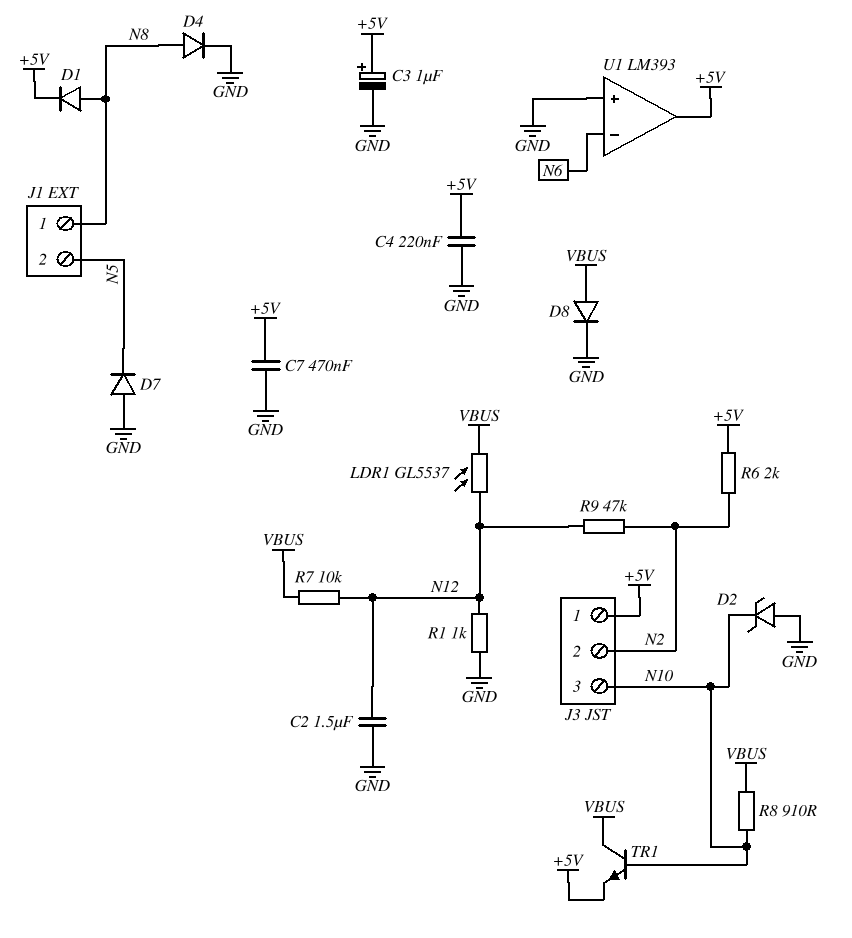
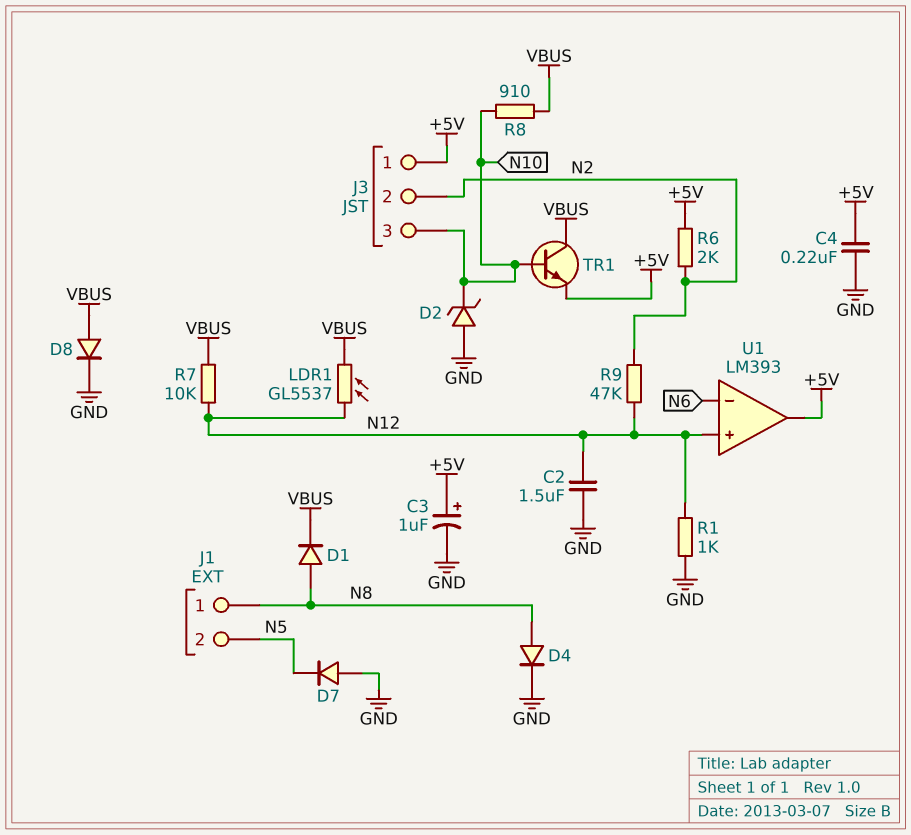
C7: 470nF (+5V, GND) -> none
D1: diode (A N8, K +5V) -> diode (A N8, K VBUS)
U1 pin in+: GND -> N12

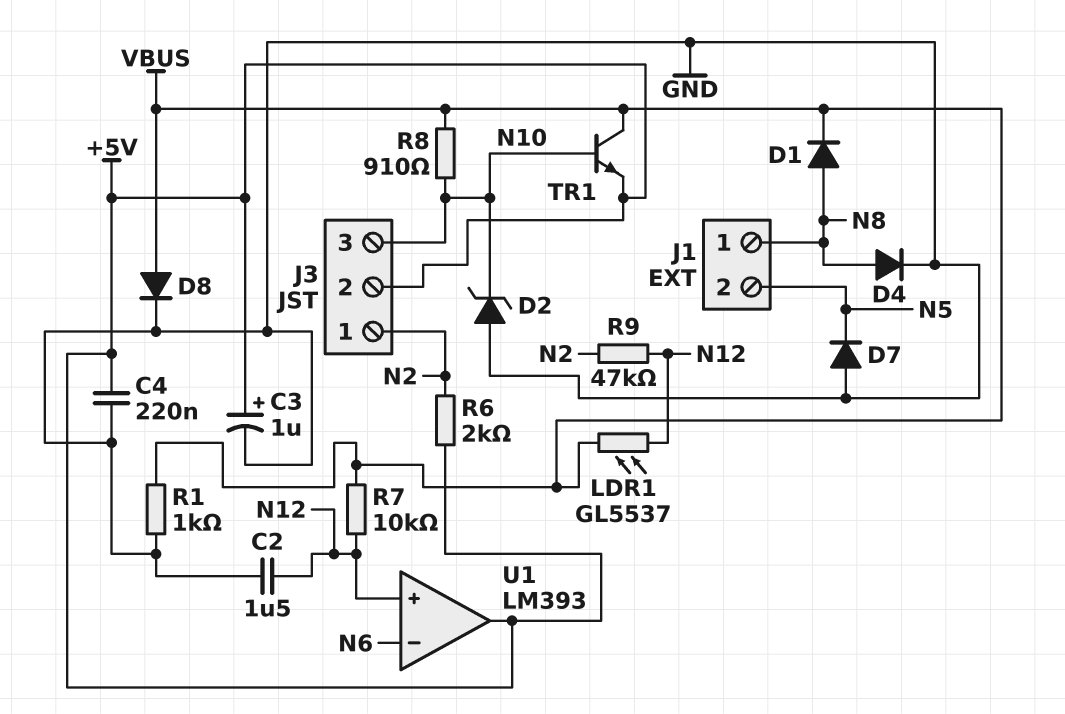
J3 pin 1: +5V -> N2
J3 pin 2: N2 -> +5V
R1: 1k (GND, N12) -> 1k (GND, VBUS)

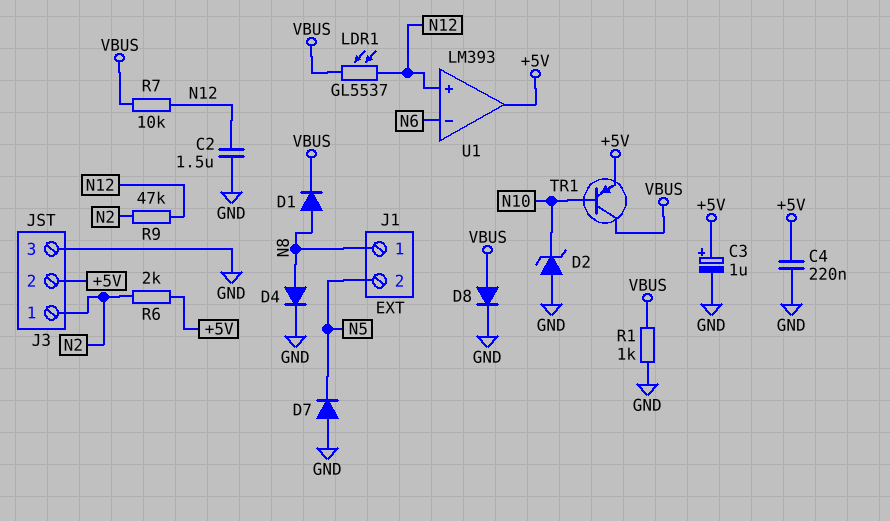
J3 pin 3: N10 -> GND
R8: 910 (N10, VBUS) -> none
TR1: NPN (B N10, C VBUS, E +5V) -> PNP (B N10, C VBUS, E +5V)

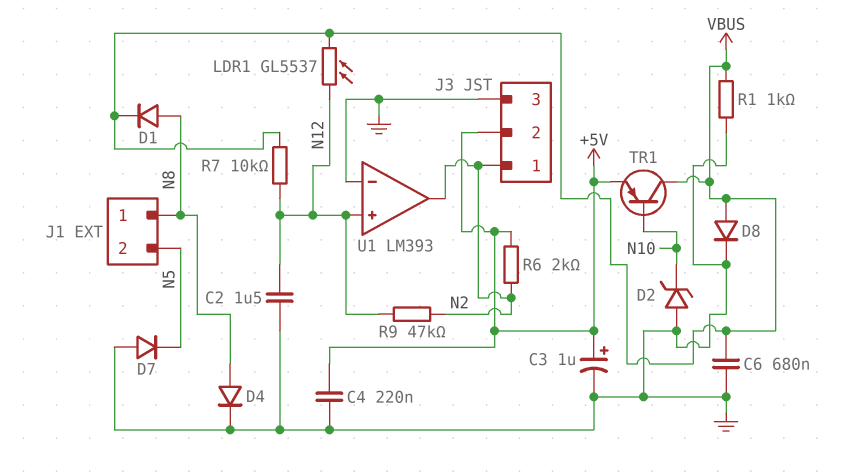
C6: none -> 680nF (GND, VBUS)
U1 pin in-: N6 -> GND
U1 pin out: +5V -> N2

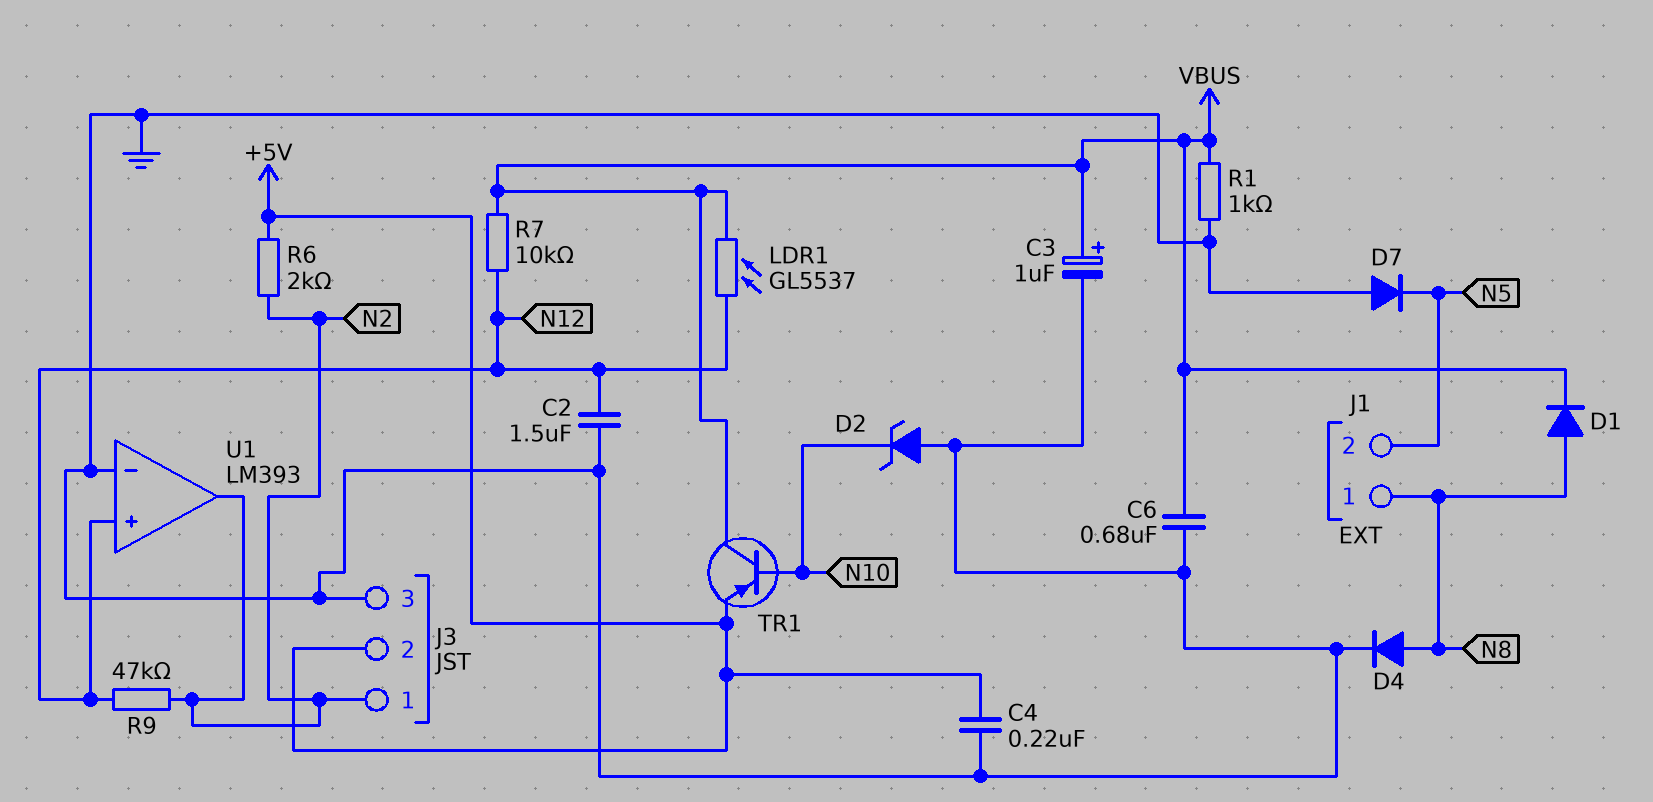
C3: 1uF (plus +5V, minus GND) -> 1uF (plus VBUS, minus GND)
D8: diode (A VBUS, K GND) -> none

